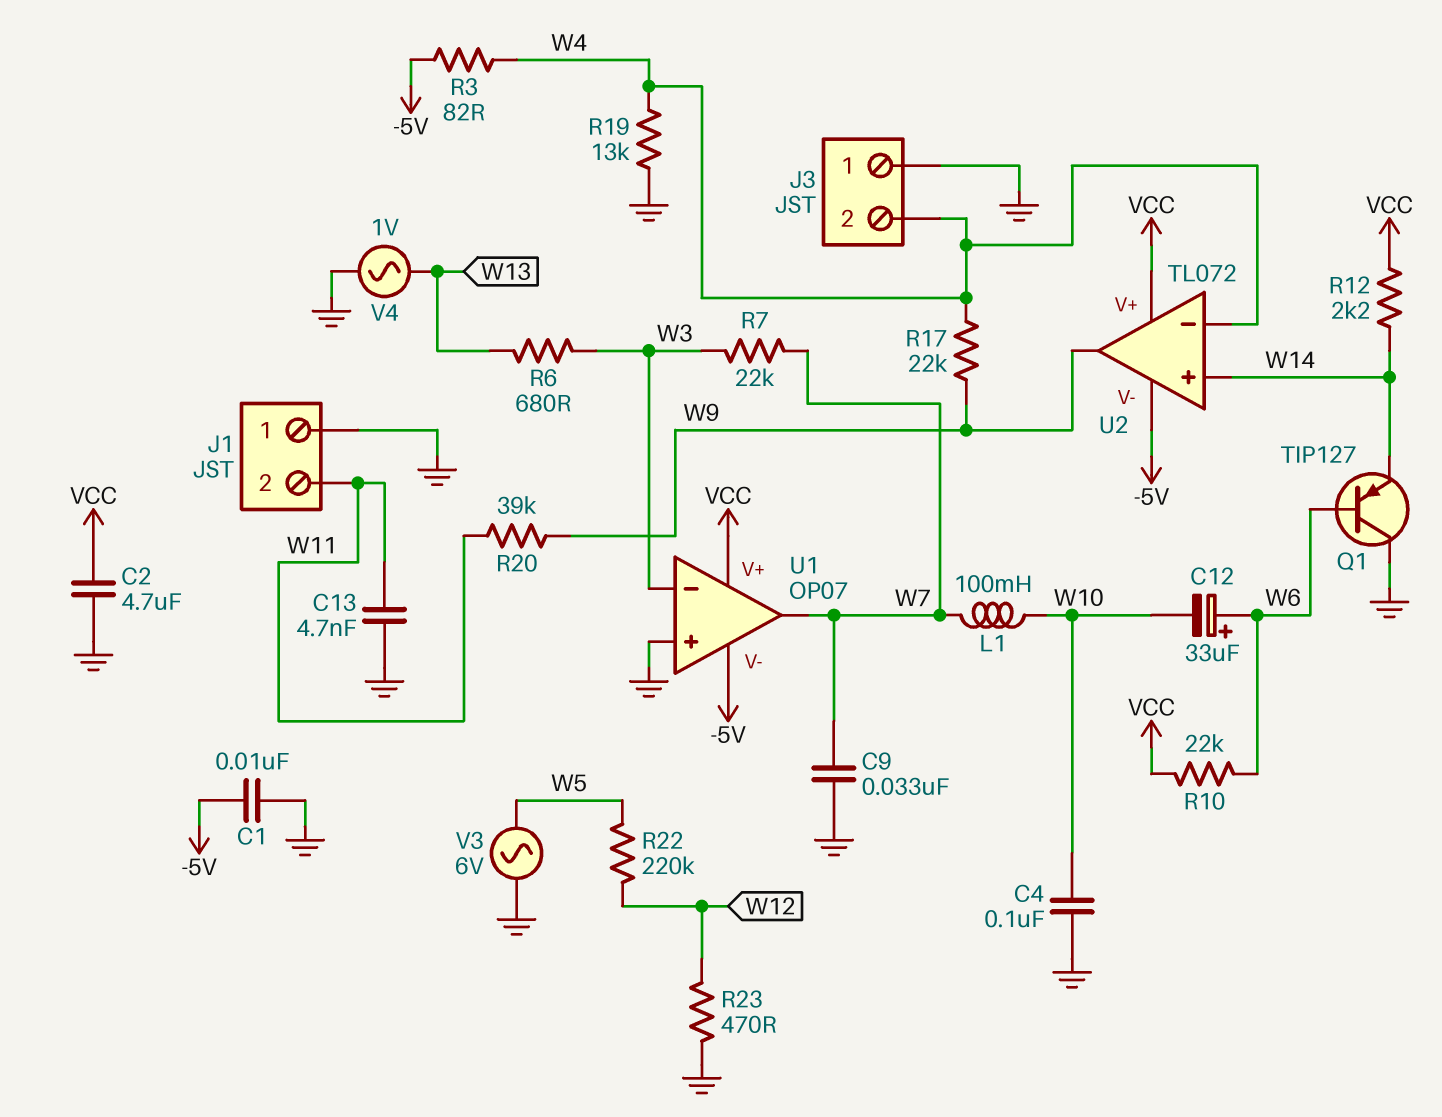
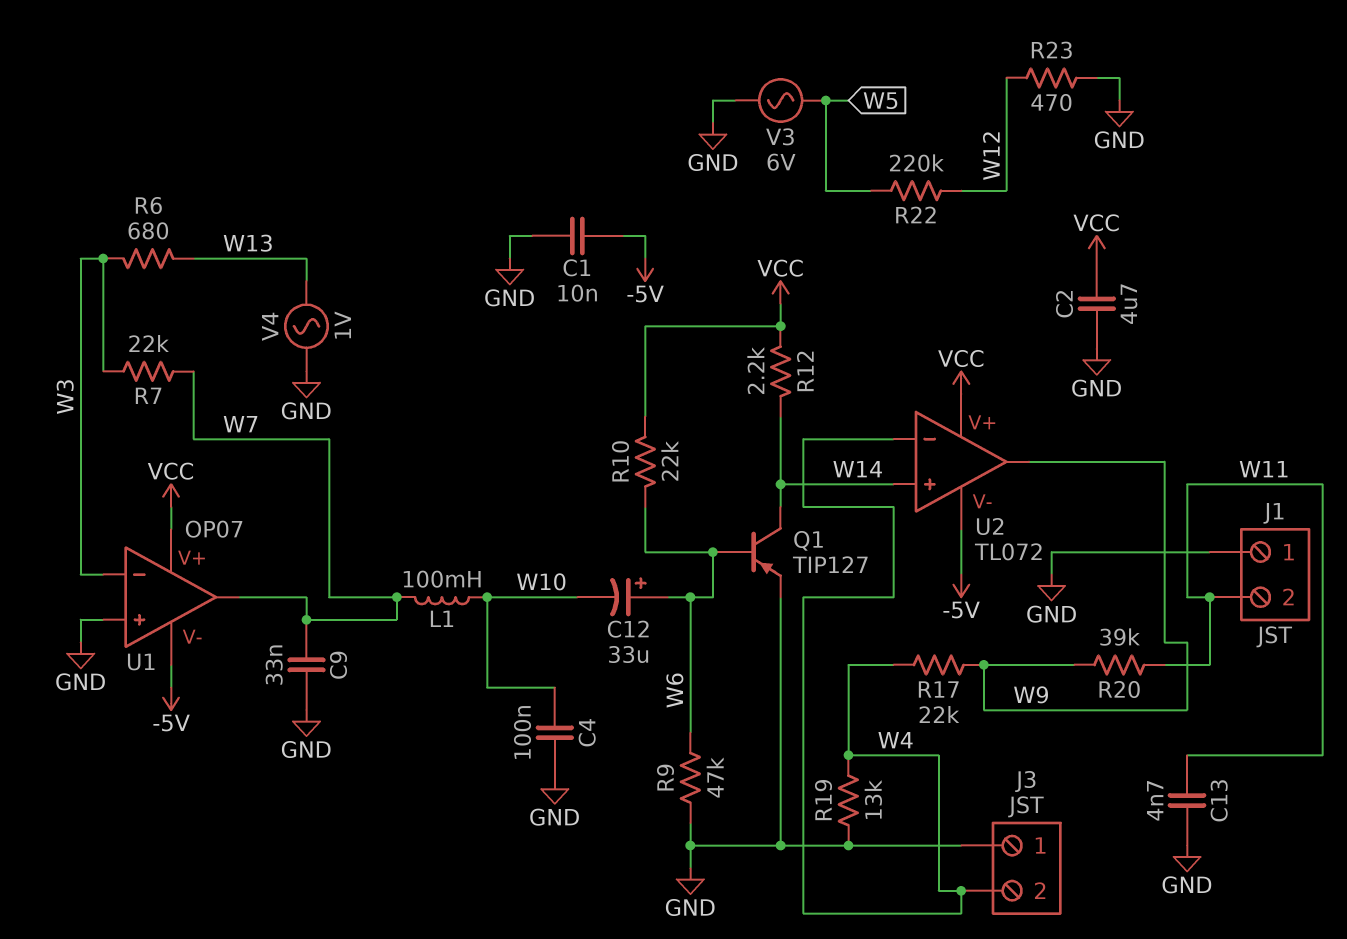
Q1: PNP TIP127 (B W6, C GND, E W14) -> PNP TIP127 (B W6, C W14, E GND)
R3: 82 (-5V, W4) -> none
R9: none -> 47k (GND, W6)

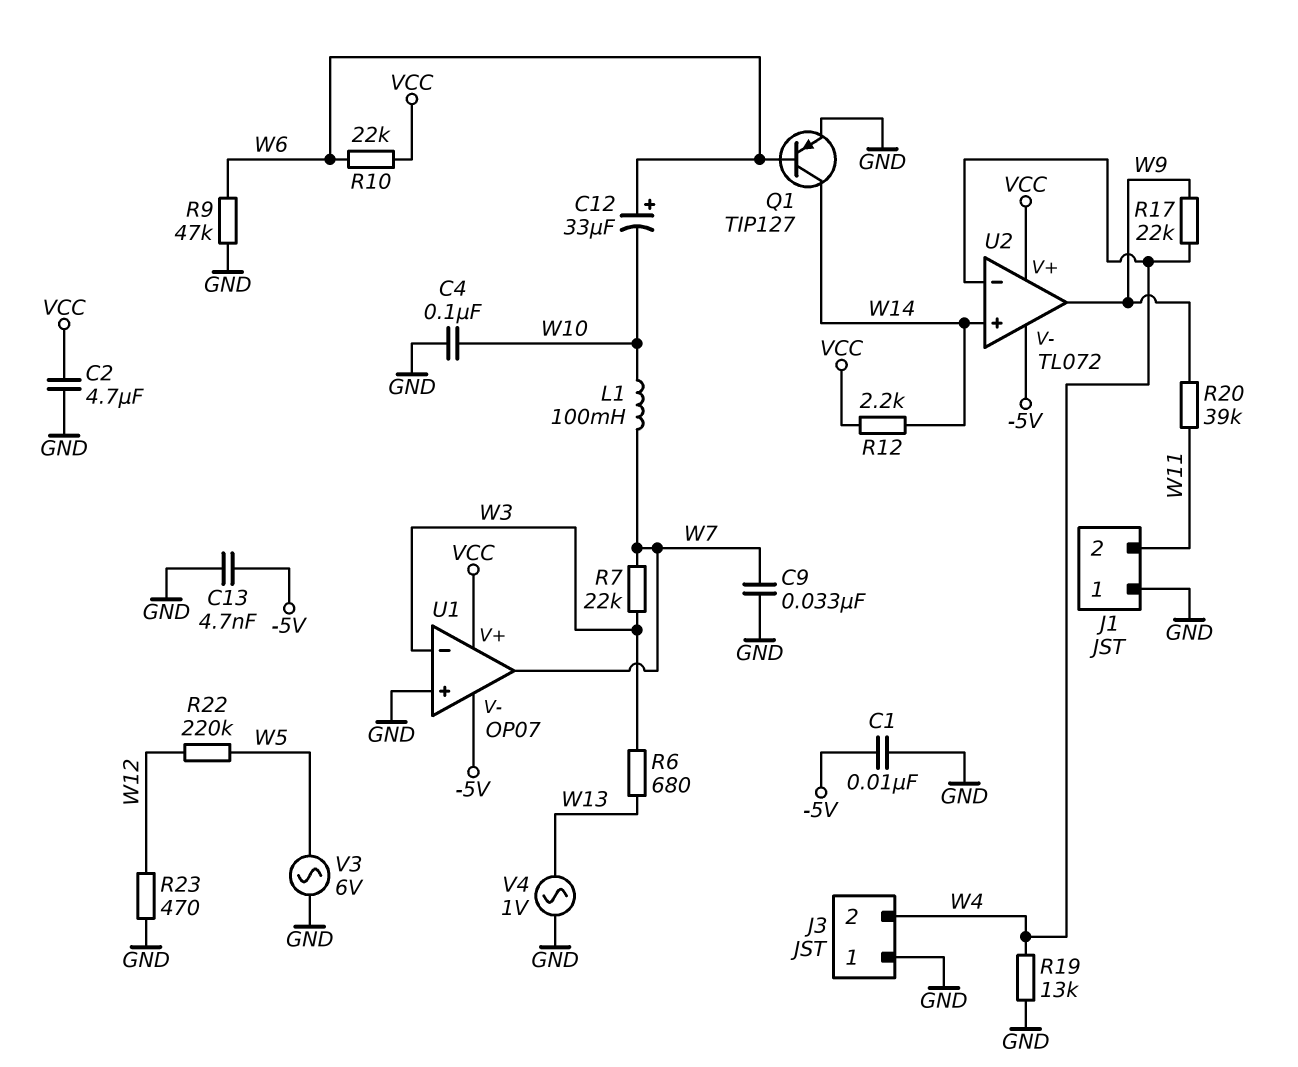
C13: 4.7nF (GND, W11) -> 4.7nF (-5V, GND)

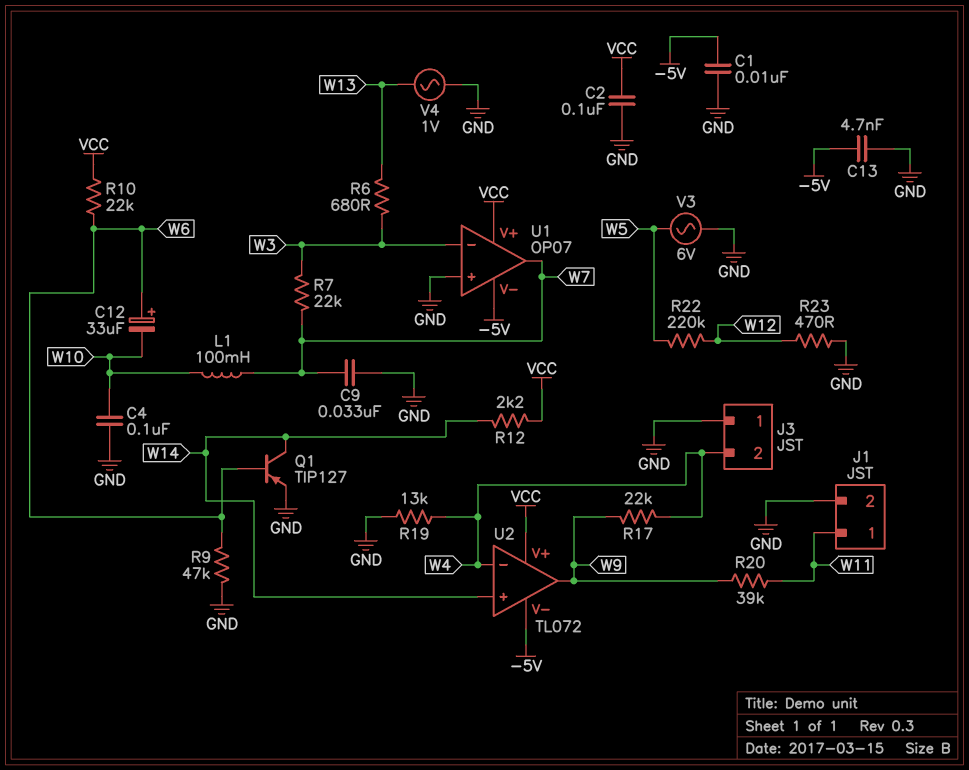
C2: 4.7uF (GND, VCC) -> 100nF (GND, VCC)
J1 pin 1: GND -> W11
J1 pin 2: W11 -> GND

